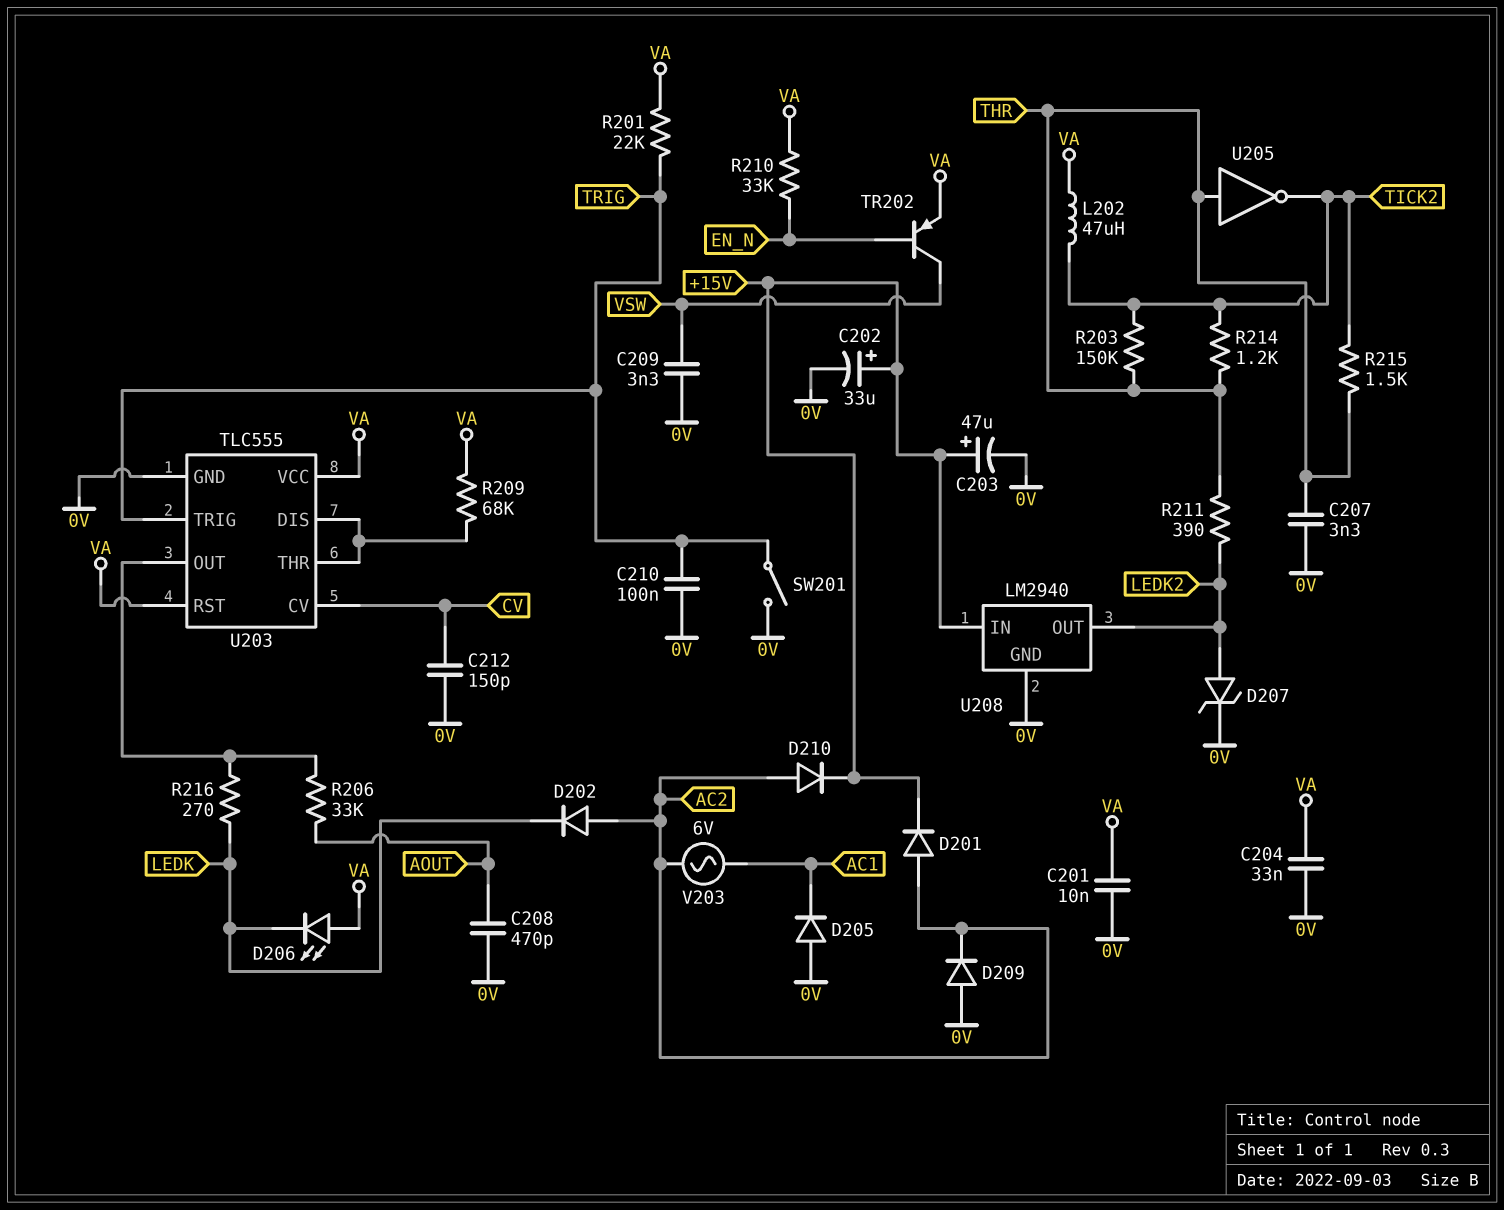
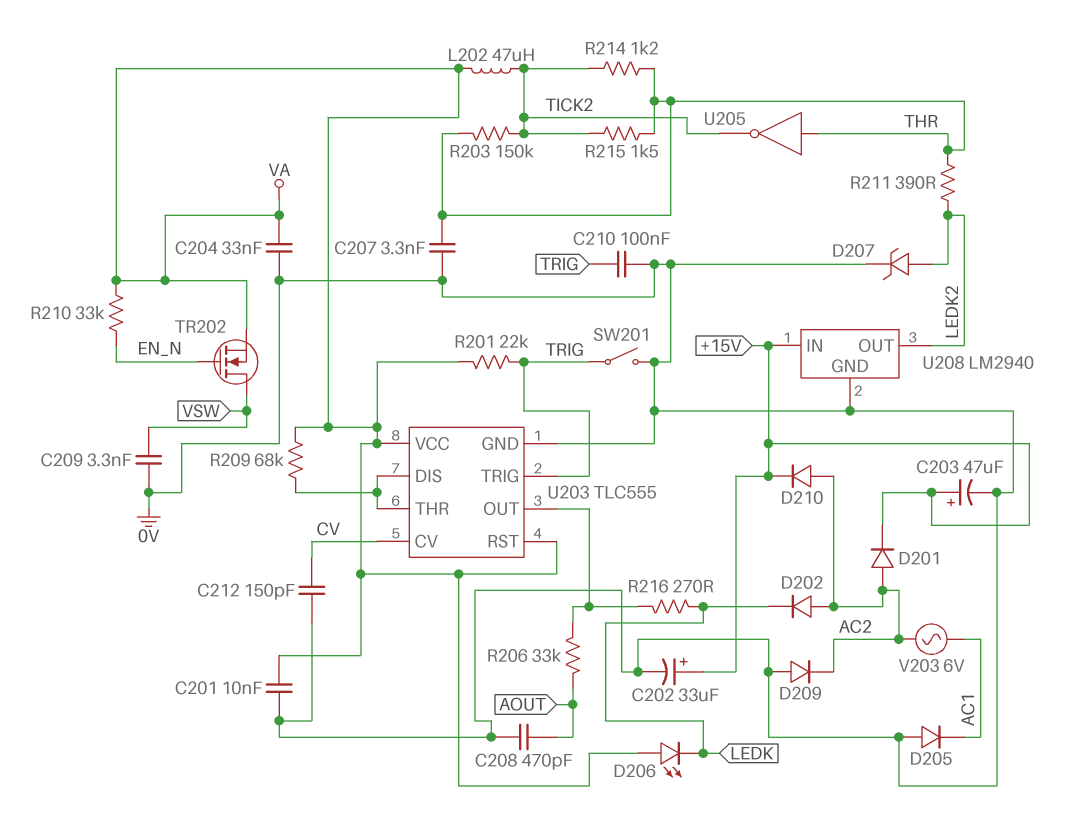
TR202: PNP (B EN_N, C VSW, E VA) -> NMOS (G EN_N, D VSW, S VA)

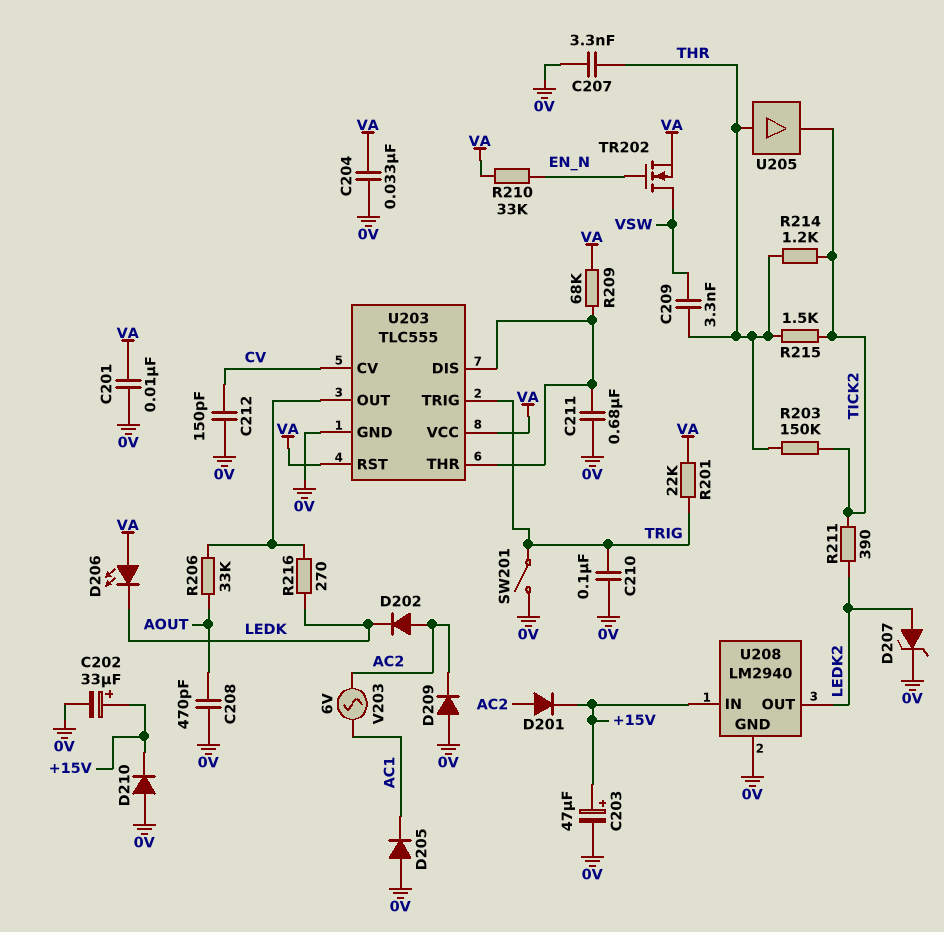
C209: 3.3nF (0V, VSW) -> 3.3nF (THR, VSW)
C211: none -> 680nF (0V, U203/DIS)
D210: diode (A AC2, K +15V) -> diode (A 0V, K +15V)
L202: 47uH (TICK2, VA) -> none
R211: 390 (LEDK2, THR) -> 390 (LEDK2, TICK2)
U205: NOT (in THR, out TICK2) -> buffer (in THR, out TICK2)

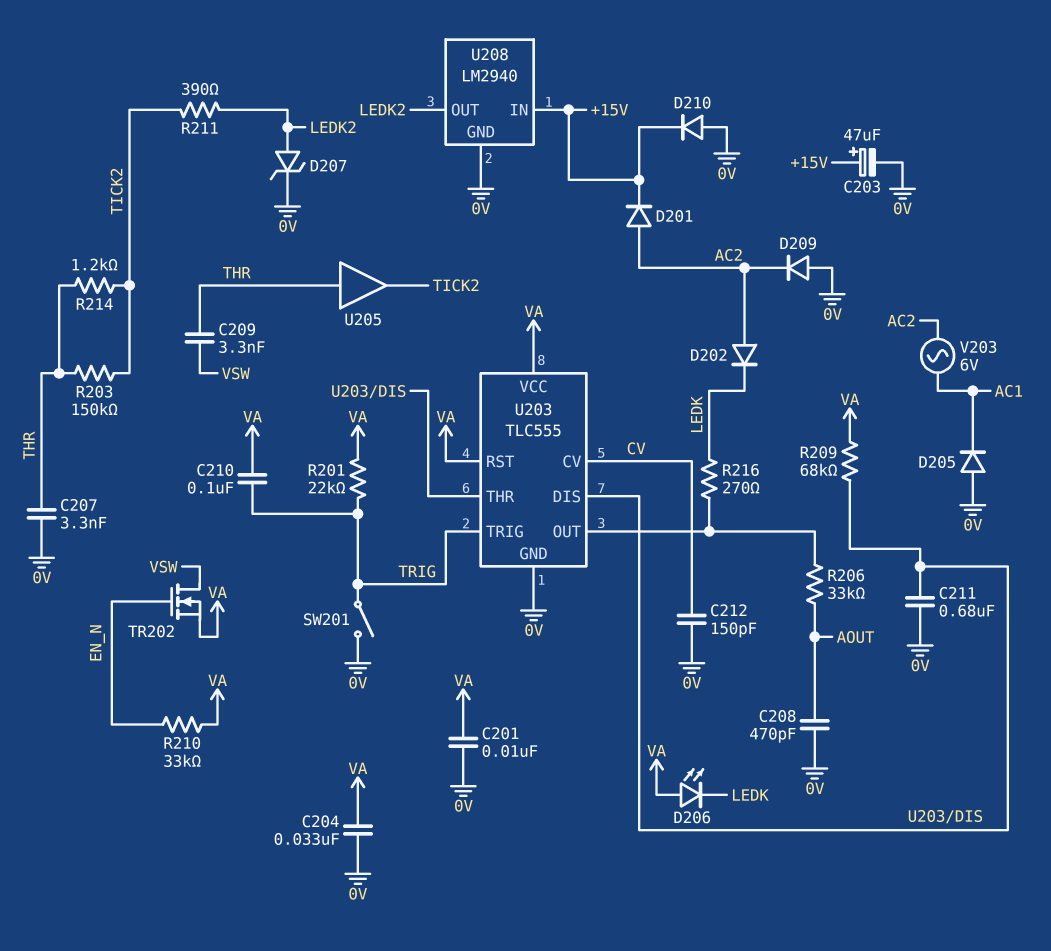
C202: 33uF (plus +15V, minus 0V) -> none
C210: 100nF (0V, TRIG) -> 100nF (TRIG, VA)
R215: 1.5k (THR, TICK2) -> none

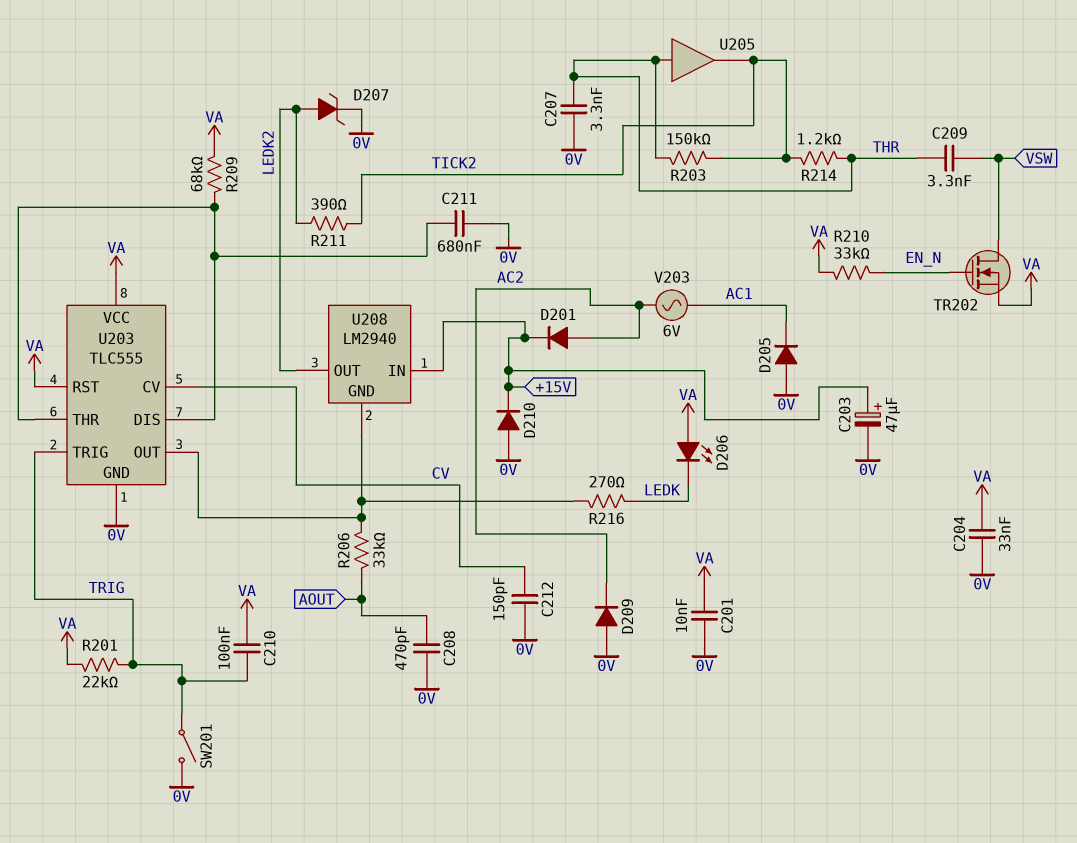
D202: diode (A AC2, K LEDK) -> none
U208 pin GND: 0V -> U203/OUT

